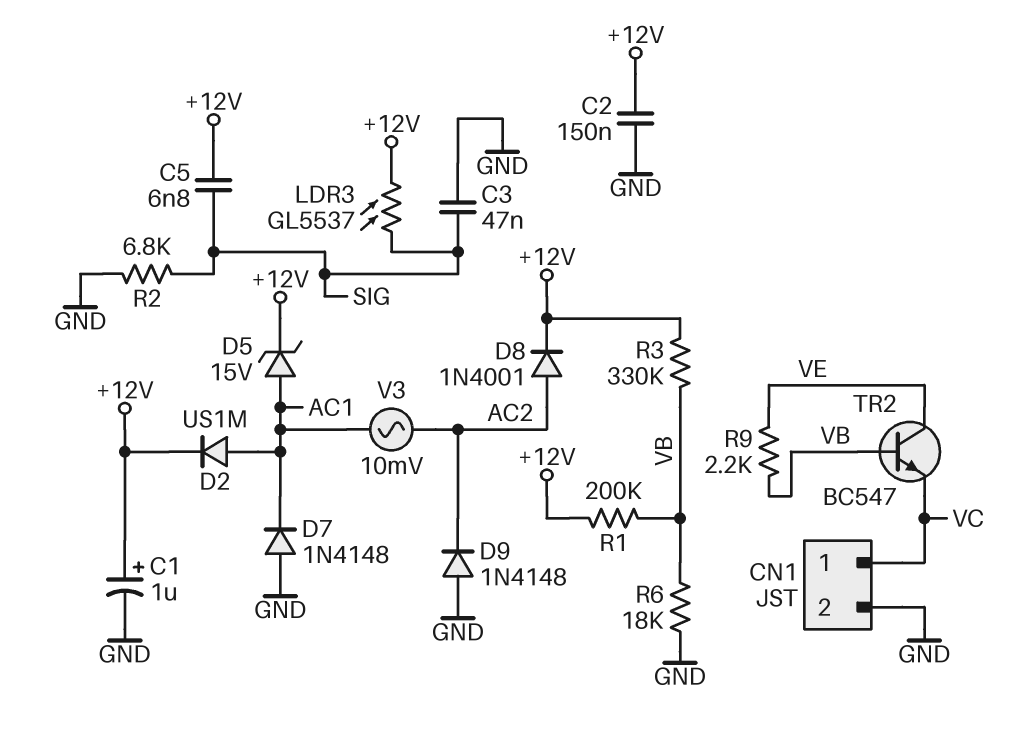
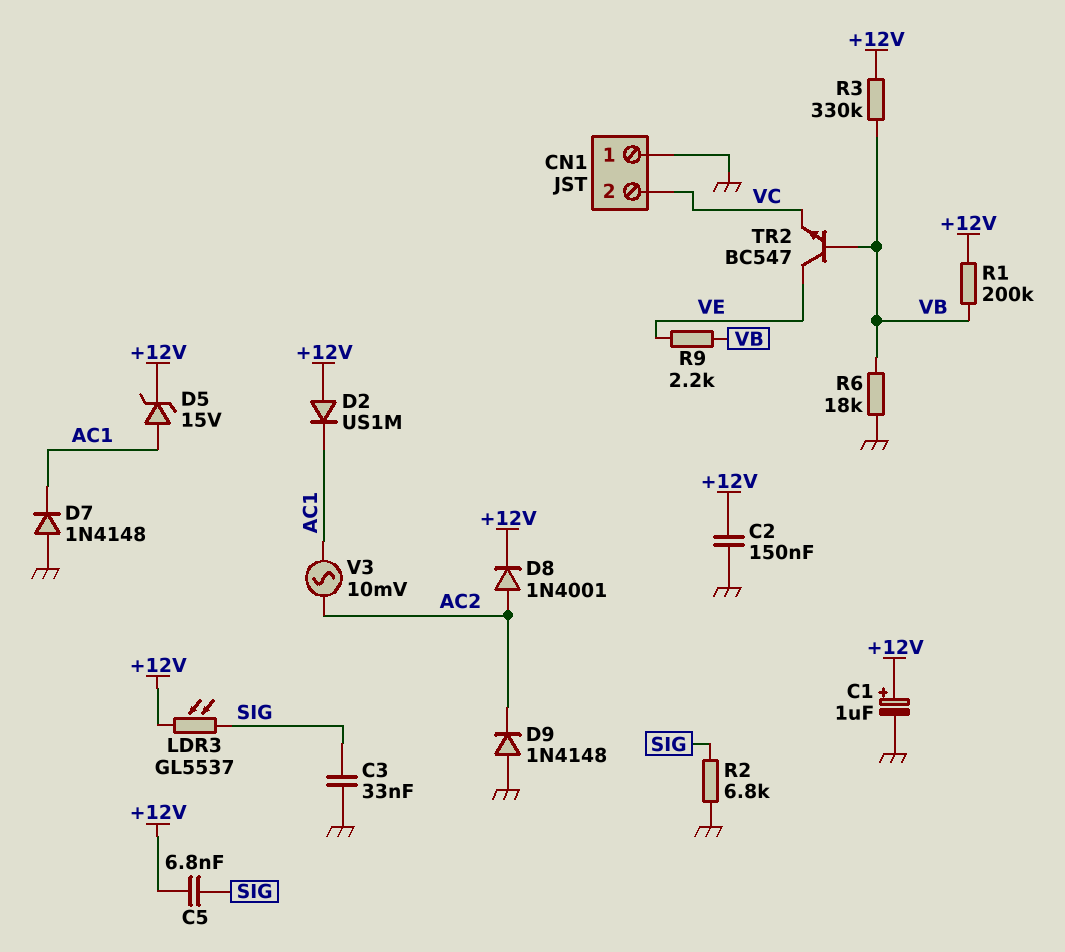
C3: 47nF (GND, SIG) -> 33nF (GND, SIG)
CN1 pin 1: VC -> GND
CN1 pin 2: GND -> VC
D2: diode US1M (A AC1, K +12V) -> diode US1M (A +12V, K AC1)

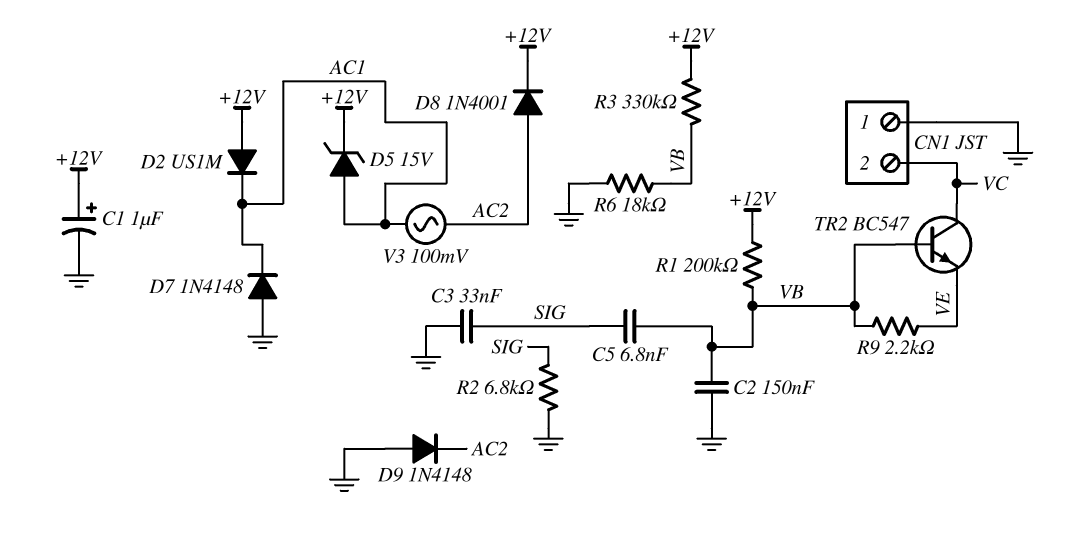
C2: 150nF (+12V, GND) -> 150nF (GND, VB)
C5: 6.8nF (+12V, SIG) -> 6.8nF (SIG, VB)
LDR3: GL5537 (+12V, SIG) -> none
TR2: NPN BC547 (B VB, C VE, E VC) -> NPN BC547 (B VB, C VC, E VE)
V3: AC 10mV (AC1, AC2) -> AC 100mV (AC1, AC2)

